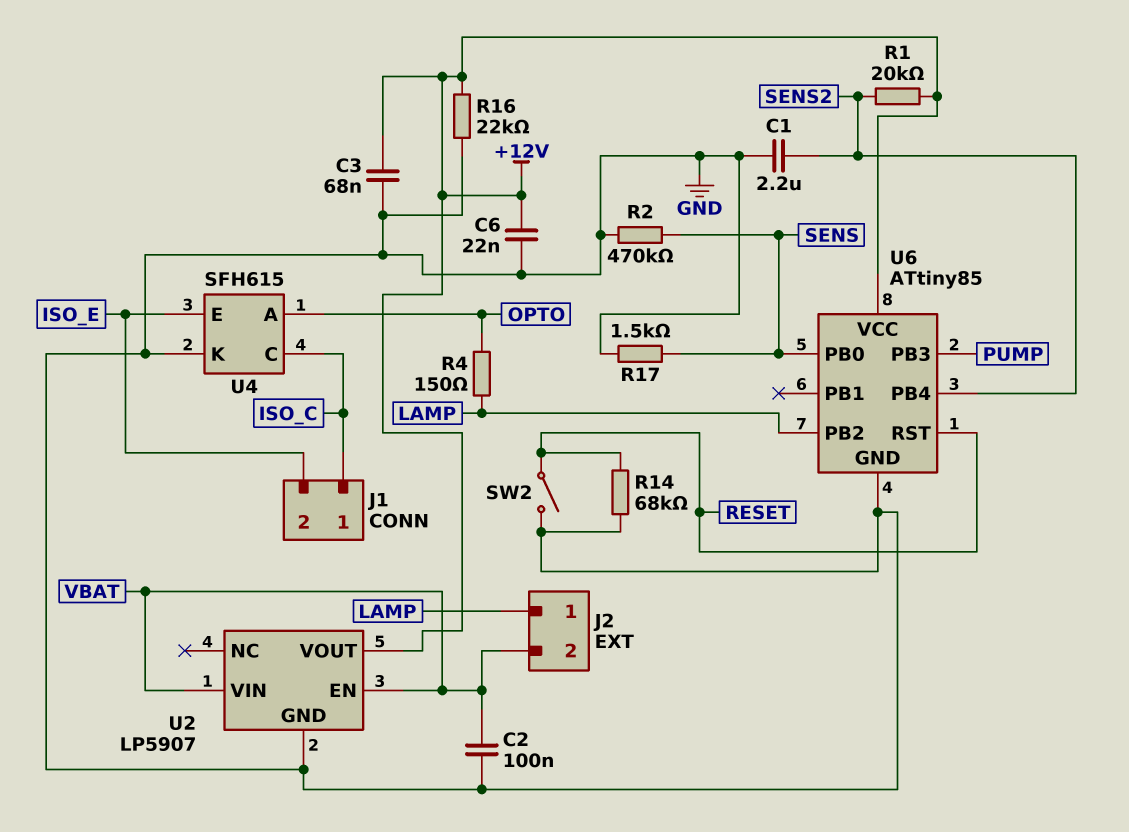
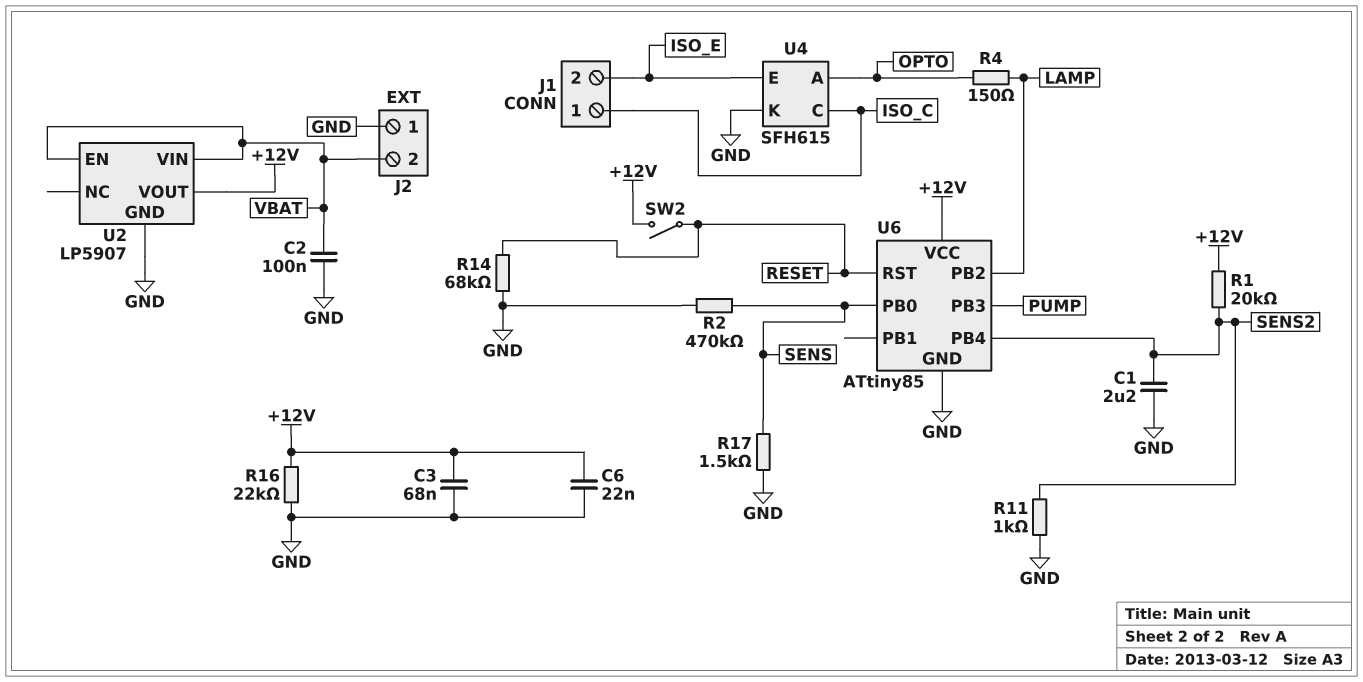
J2 pin 1: LAMP -> GND
R11: none -> 1k (GND, SENS2)
SW2: switch (GND, RESET) -> switch (+12V, RESET)

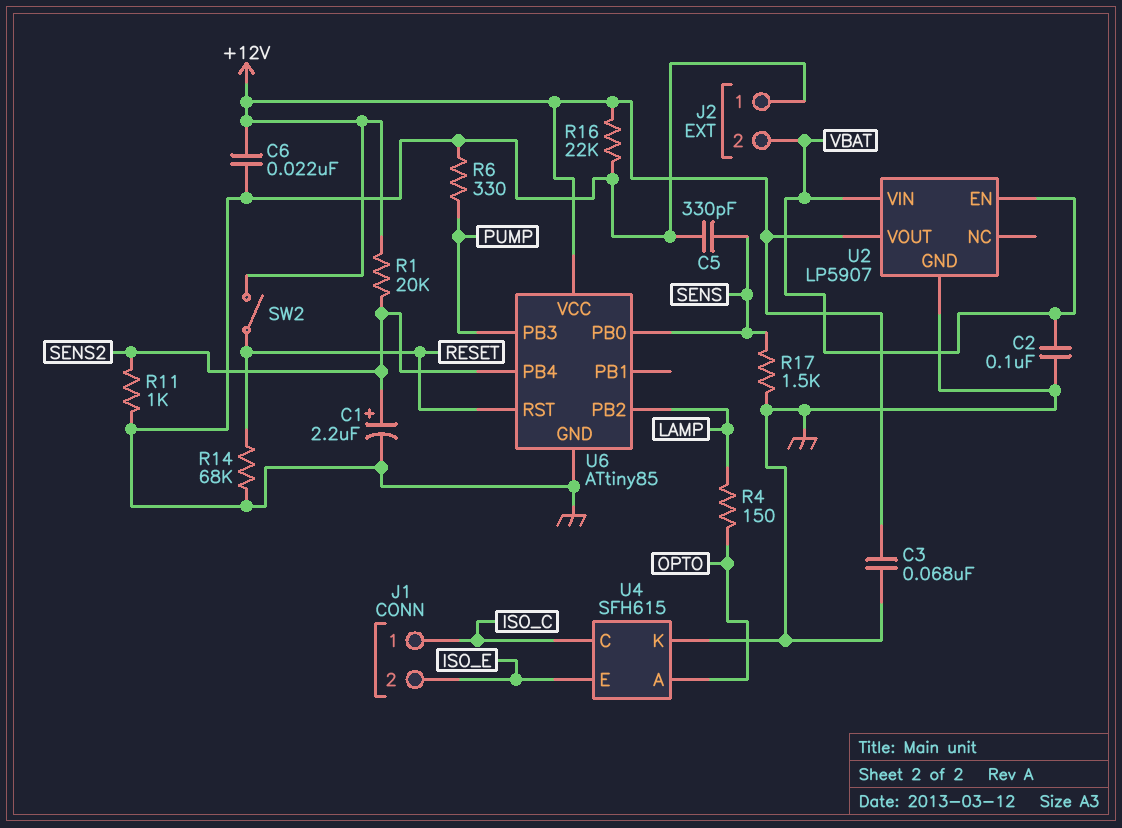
C1: 2.2uF (GND, SENS2) -> 2.2uF (plus SENS2, minus GND)
C5: none -> 330pF (GND, SENS)
R2: 470k (GND, SENS) -> none
R6: none -> 330 (GND, PUMP)

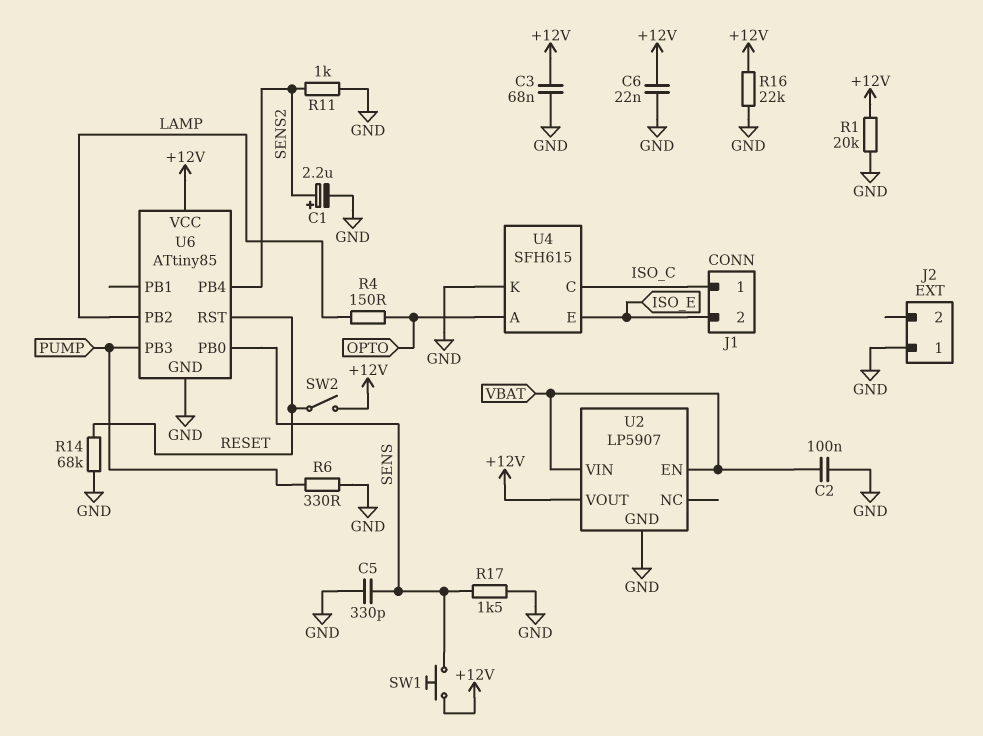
J2 pin 2: VBAT -> none
R1: 20k (+12V, SENS2) -> 20k (+12V, GND)
SW1: none -> button (+12V, SENS)

